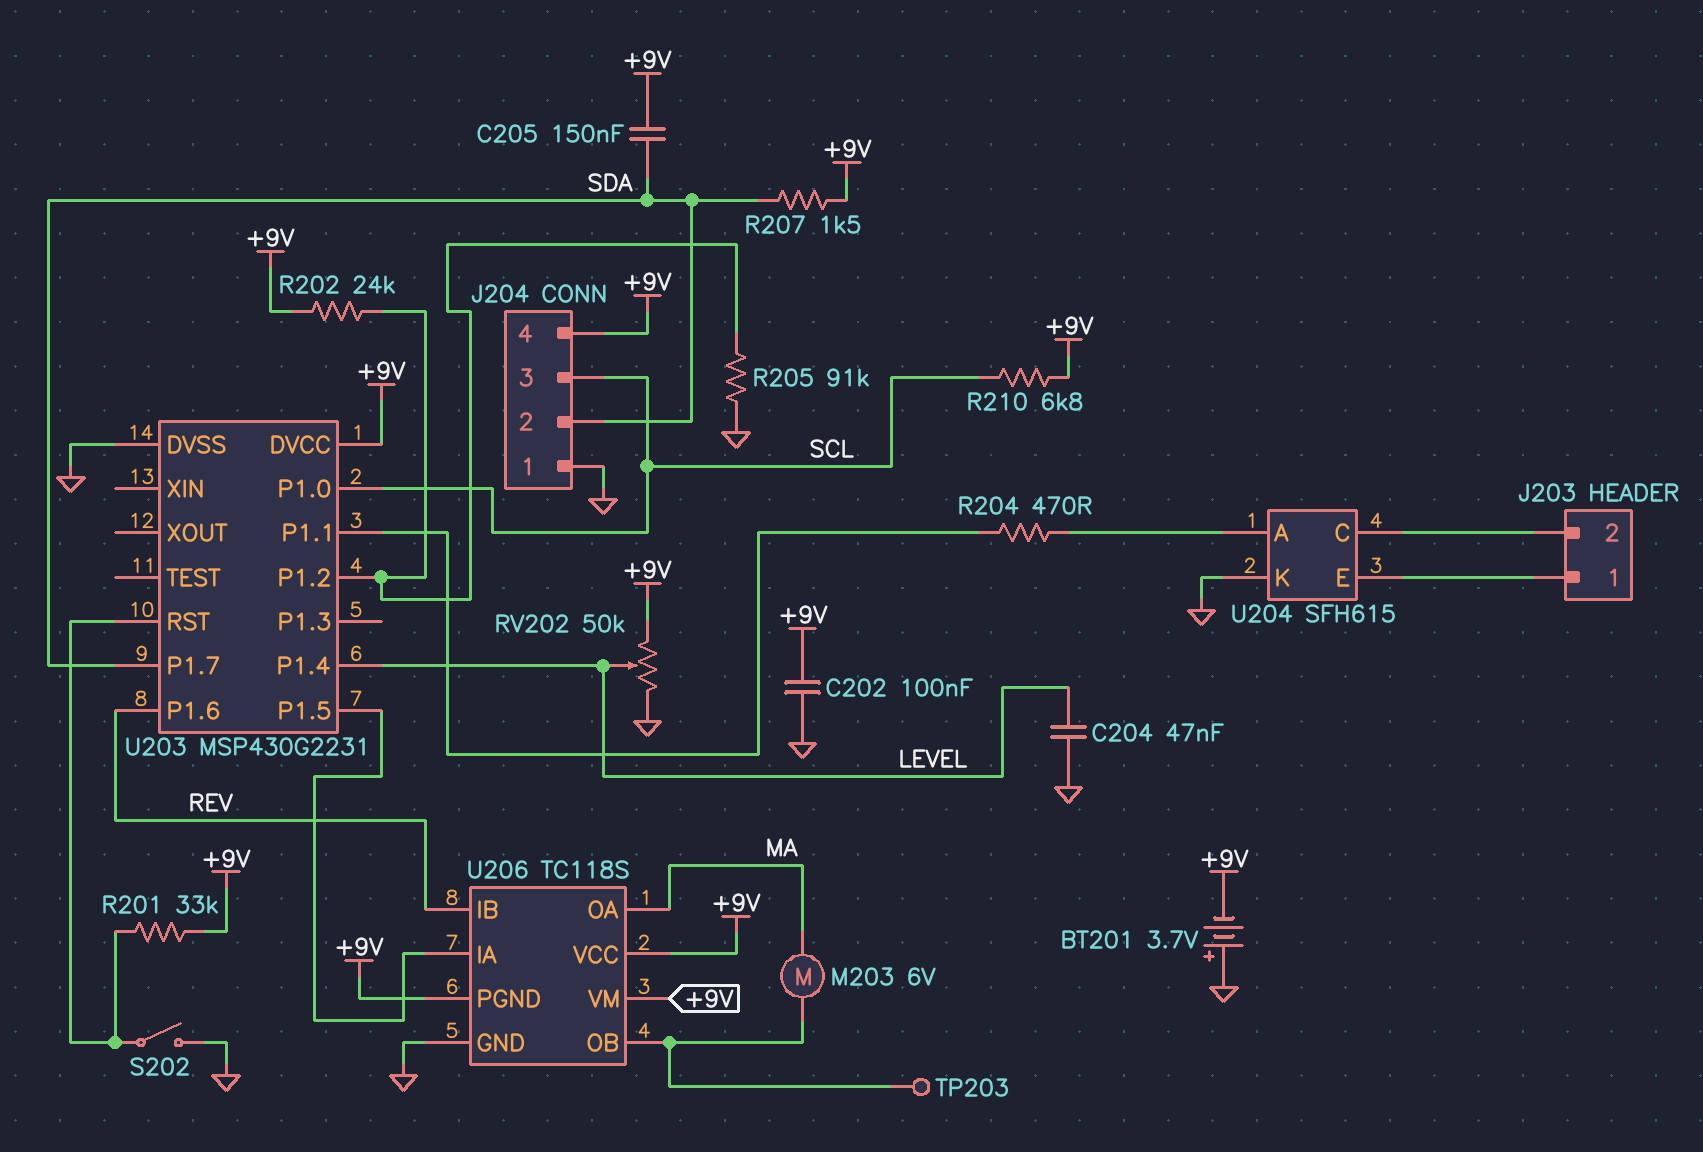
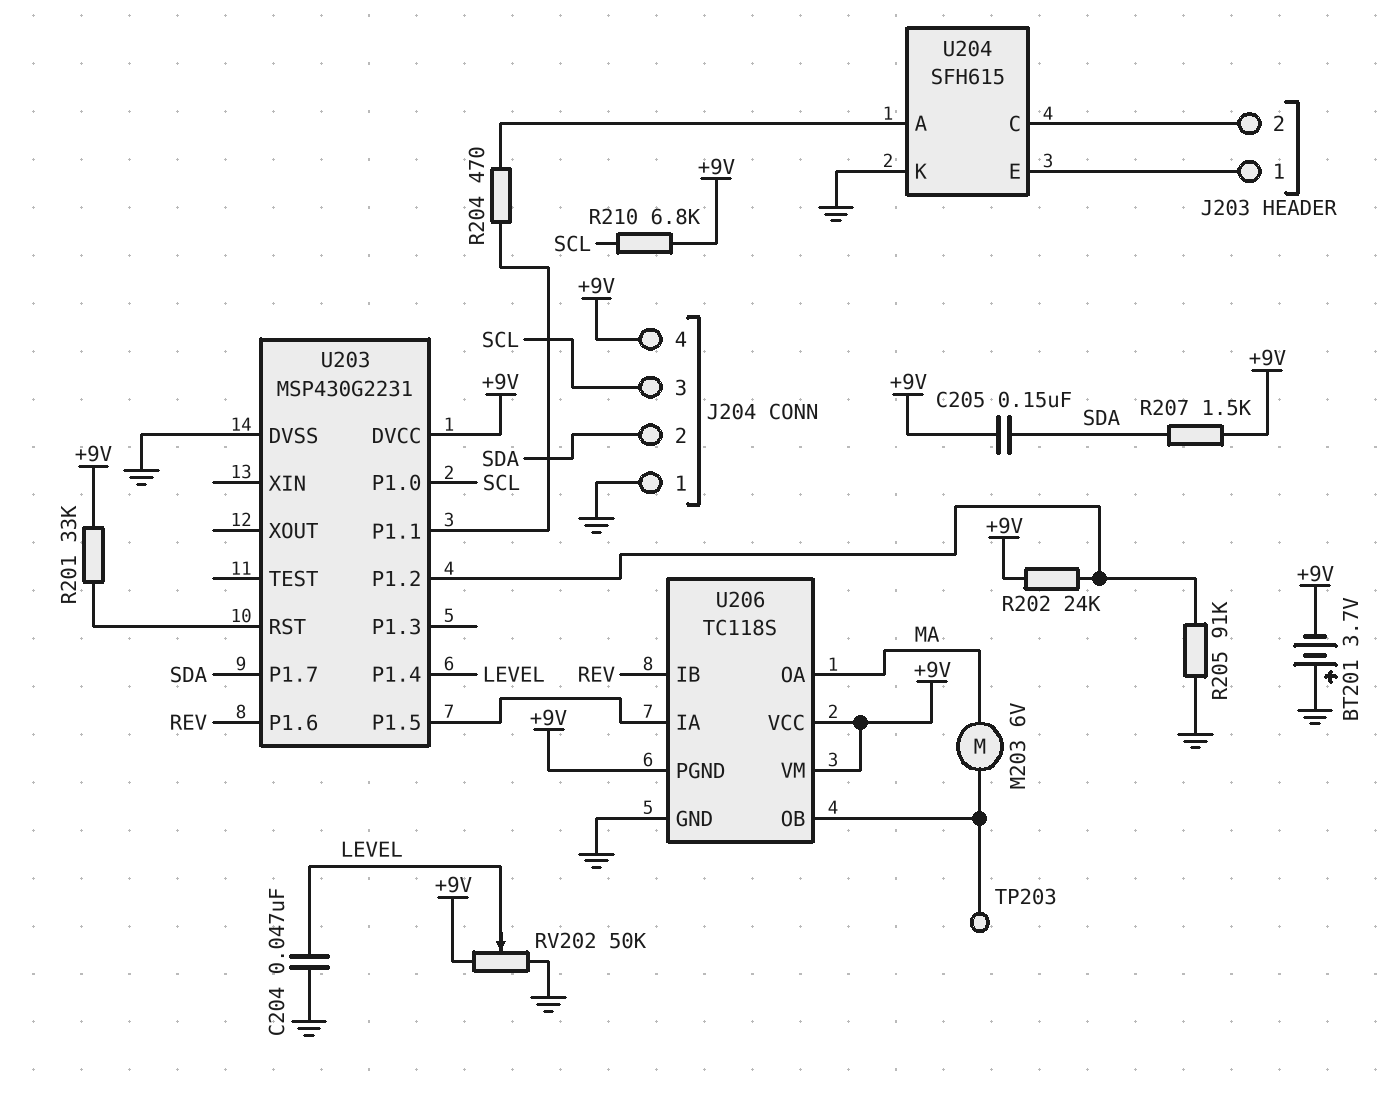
C202: 100nF (+9V, GND) -> none
S202: switch (GND, U203/RST) -> none

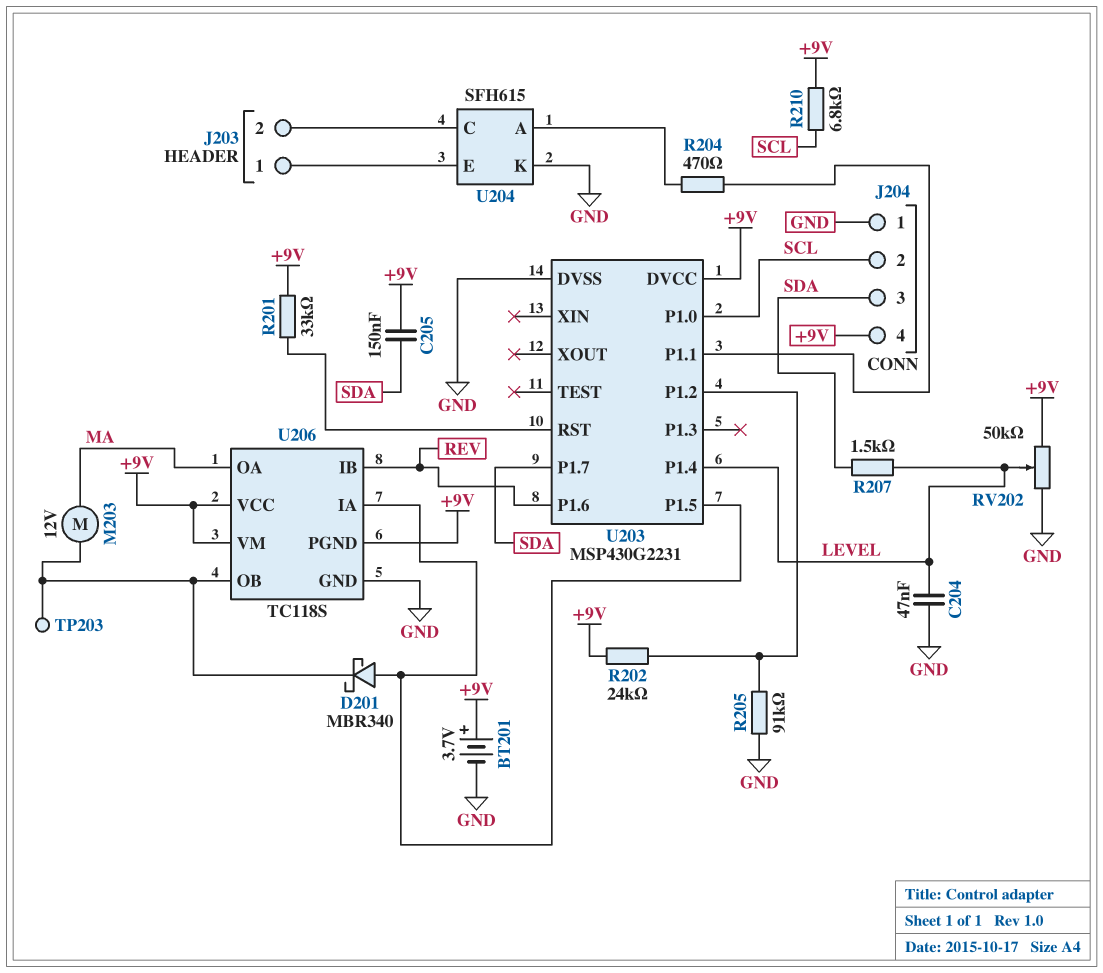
BT201: 3.7V (plus GND, minus +9V) -> 3.7V (plus +9V, minus GND)
D201: none -> schottky MBR340 (A U203/P1.5, K U206/OB)
J204 pin 2: SDA -> SCL
J204 pin 3: SCL -> SDA
M203: motor 6V (MA, U206/OB) -> motor 12V (MA, U206/OB)
R207: 1.5k (+9V, SDA) -> 1.5k (LEVEL, SDA)

